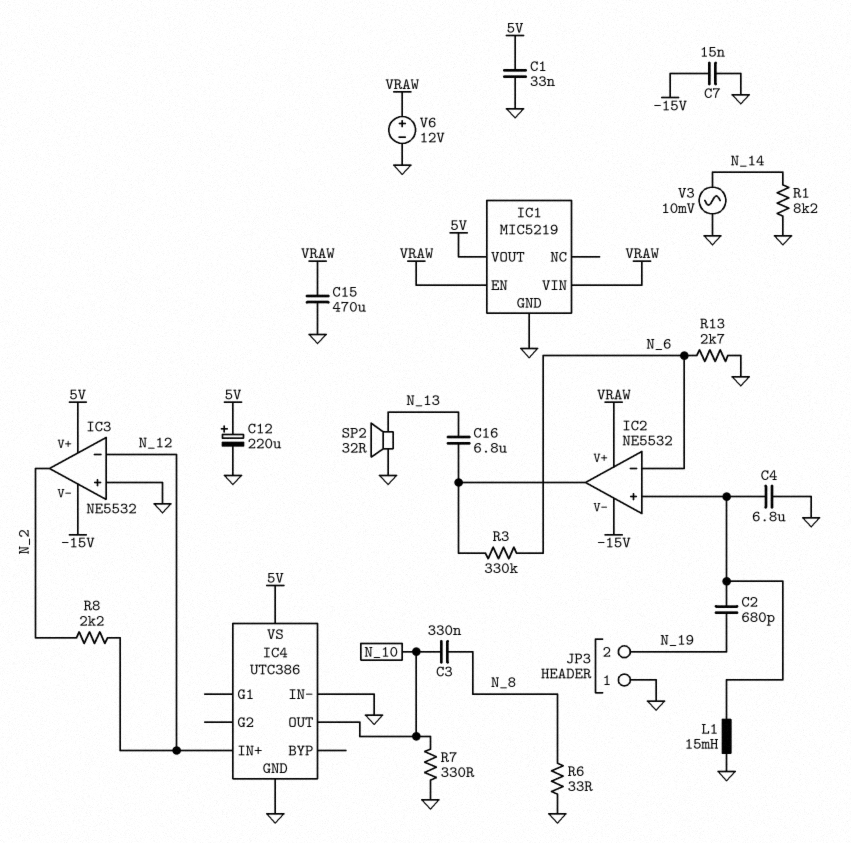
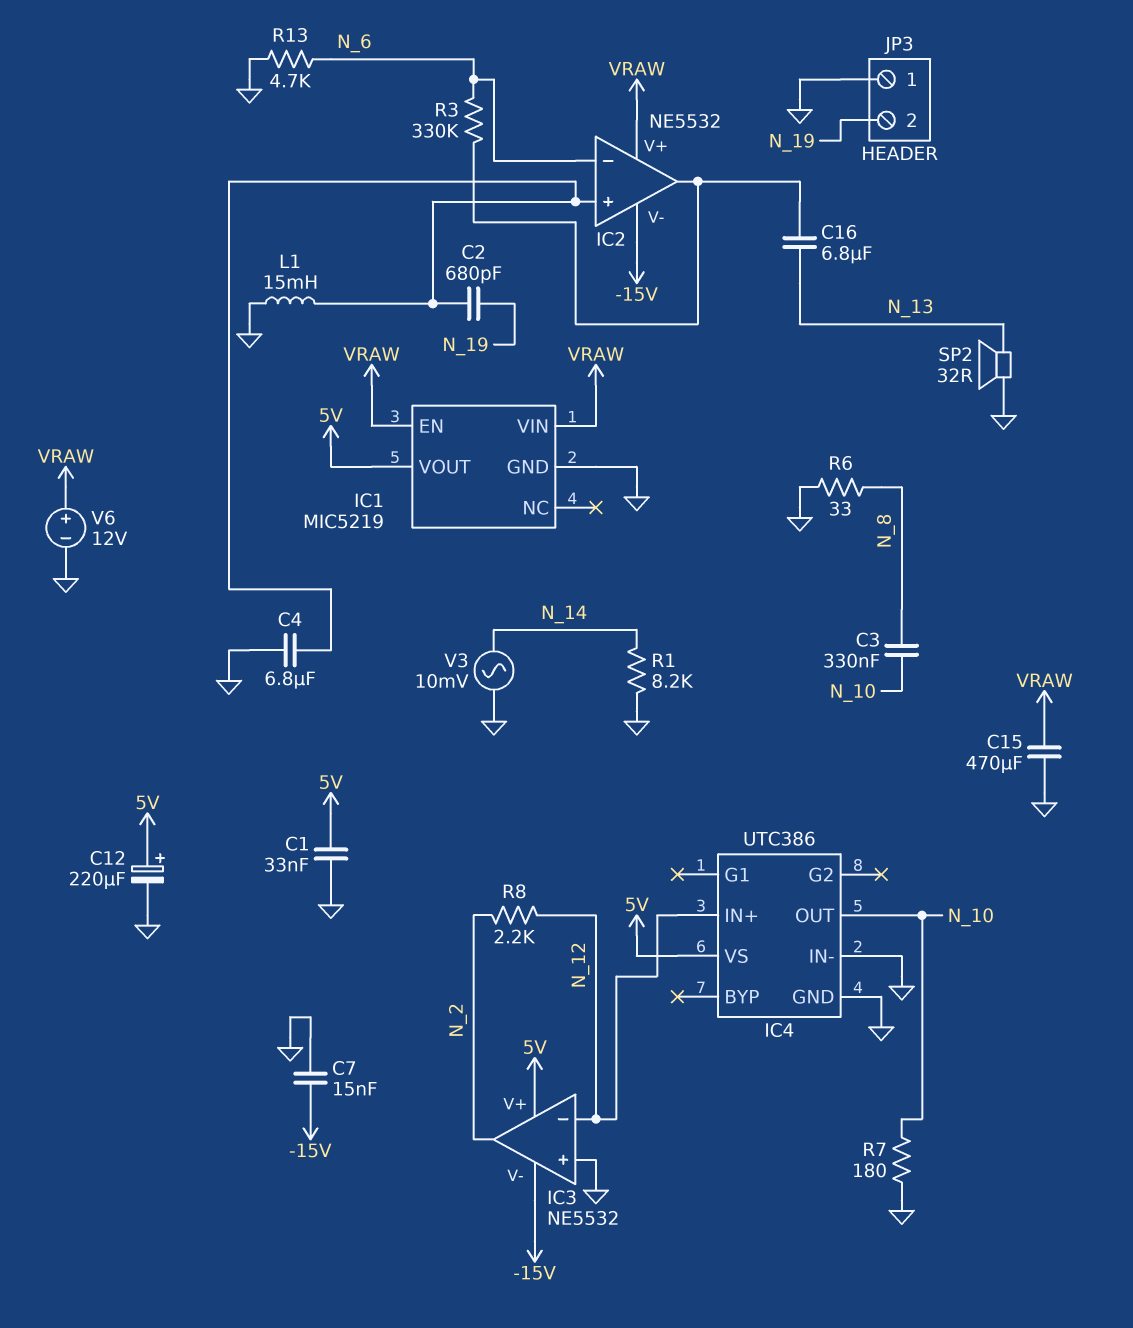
R7: 330 (GND, N_10) -> 180 (GND, N_10)
R13: 2.7k (GND, N_6) -> 4.7k (GND, N_6)

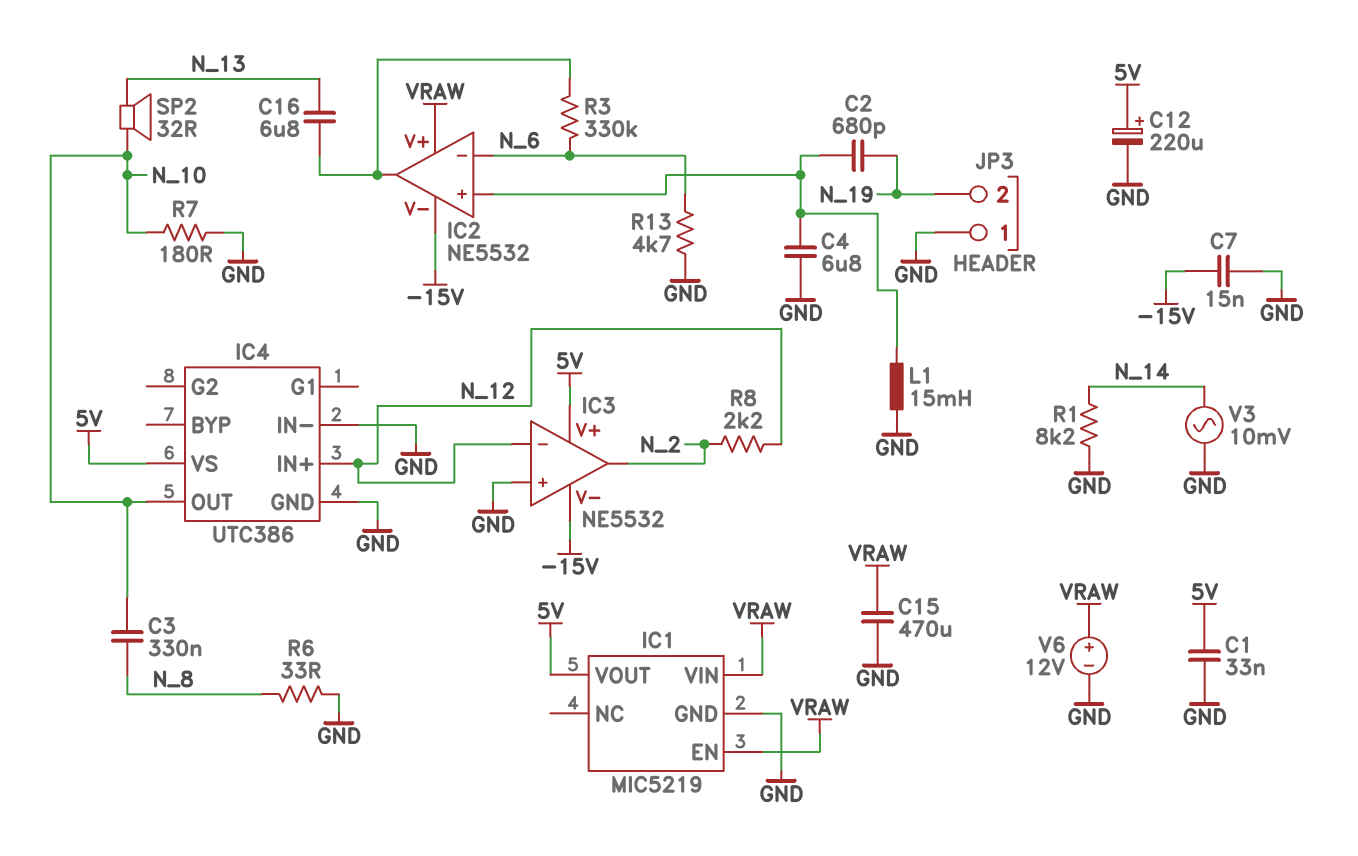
SP2: speaker 32R (GND, N_13) -> speaker 32R (N_10, N_13)

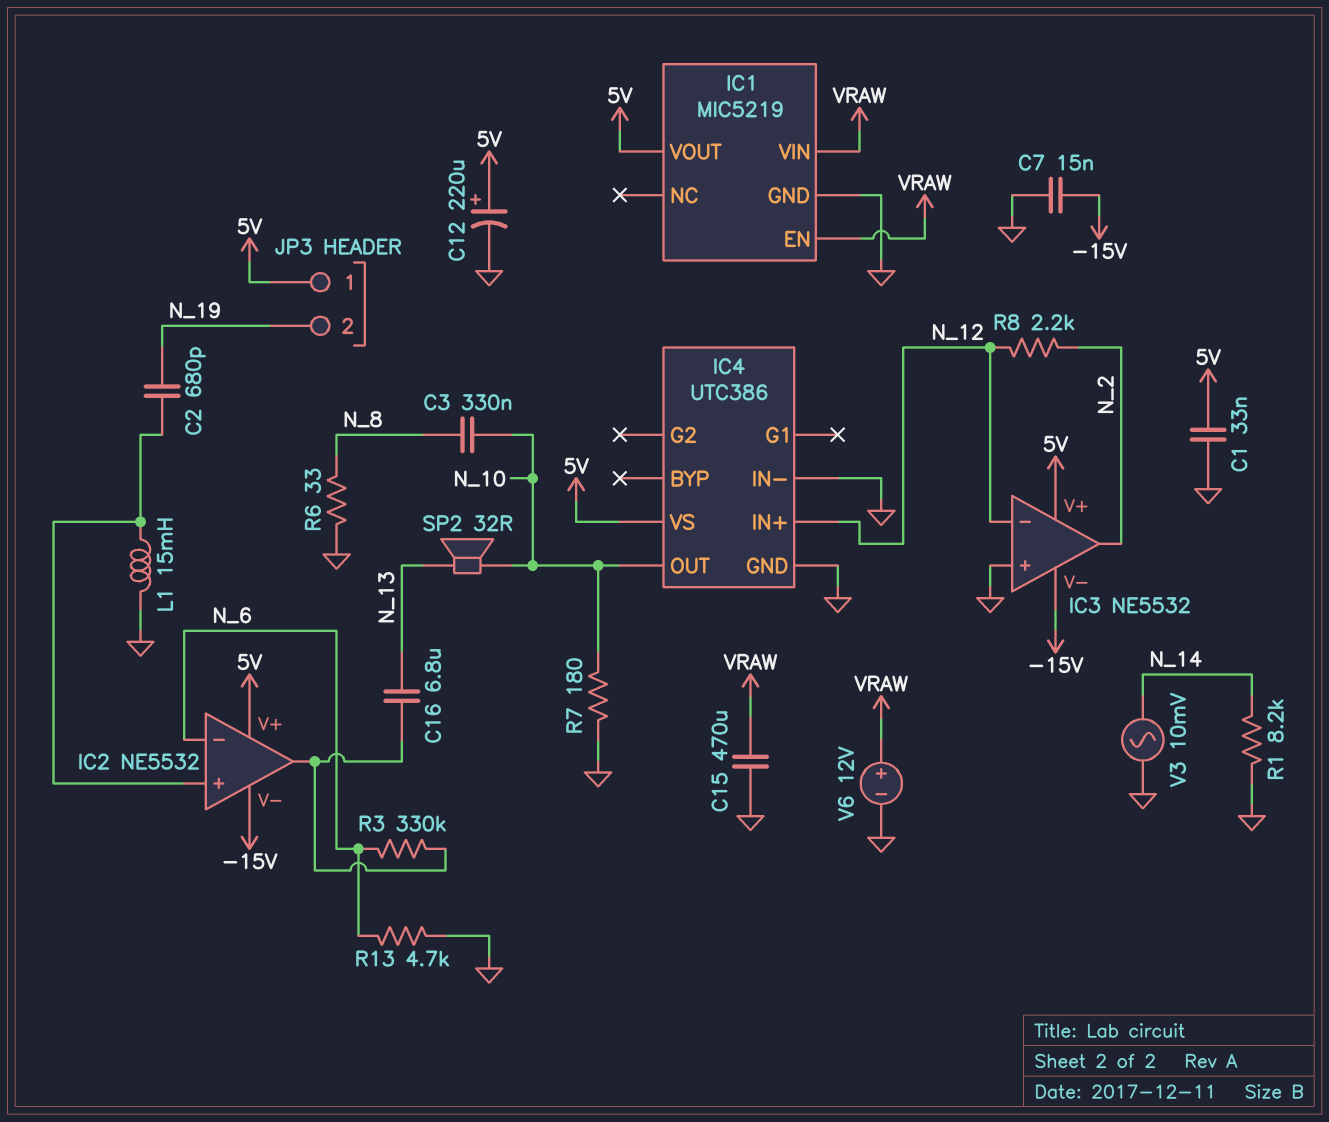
C4: 6.8uF (GND, IC2/in+) -> none
IC2 pin V+: VRAW -> 5V
JP3 pin 1: GND -> 5V

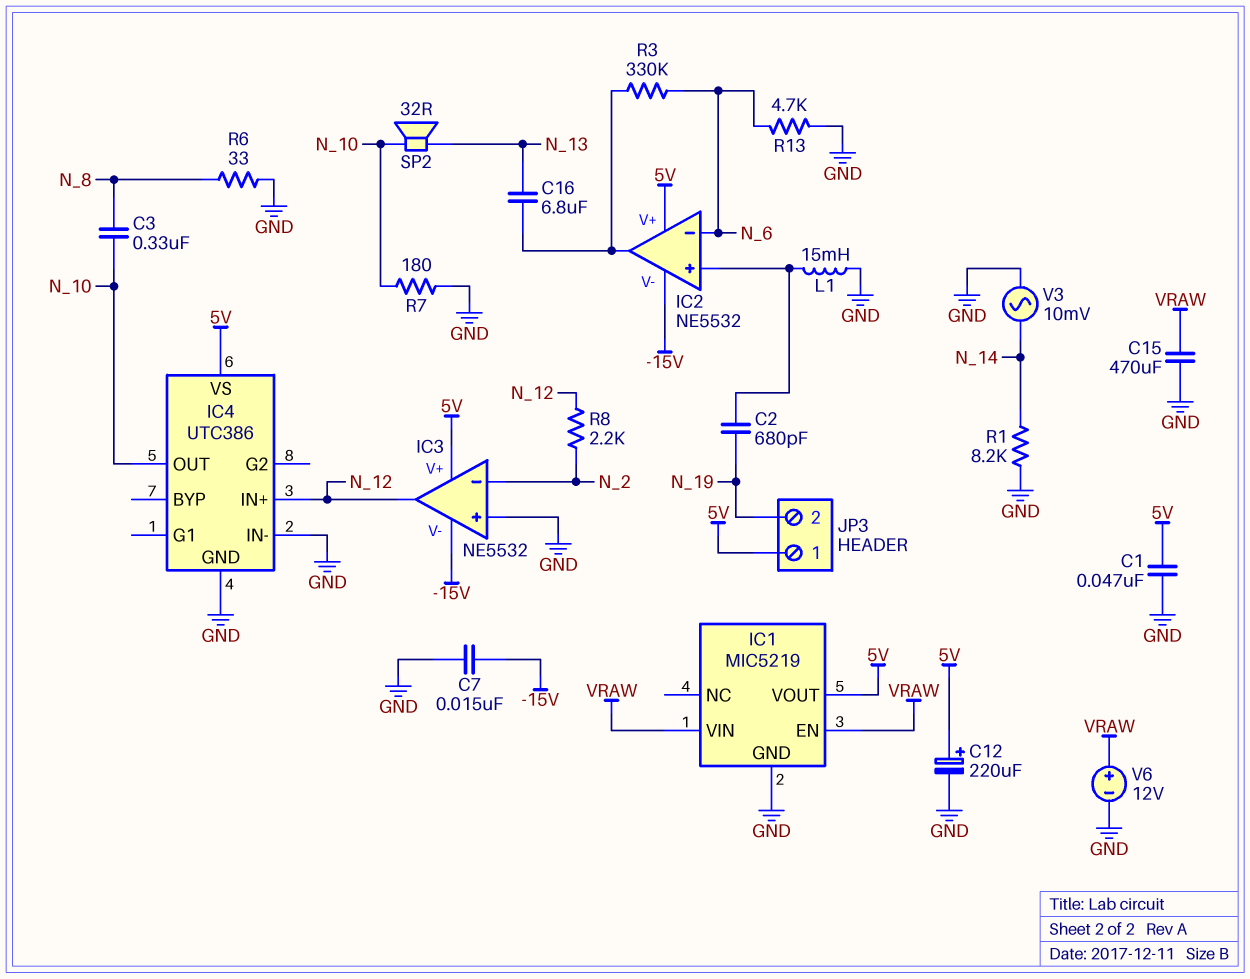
C1: 33nF (5V, GND) -> 47nF (5V, GND)
IC3 pin in-: N_12 -> N_2
IC3 pin out: N_2 -> N_12

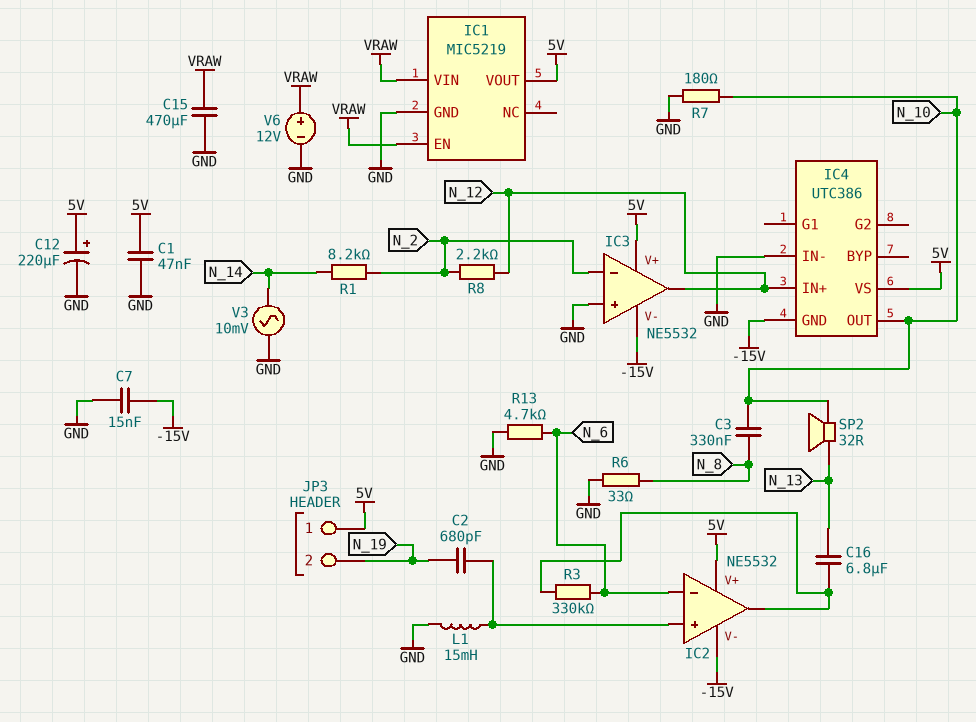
IC4 pin GND: GND -> -15V
R1: 8.2k (GND, N_14) -> 8.2k (N_2, N_14)

